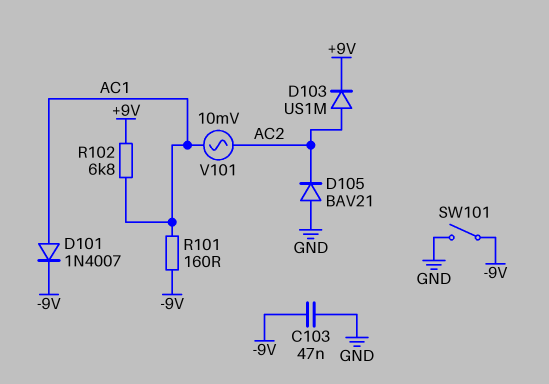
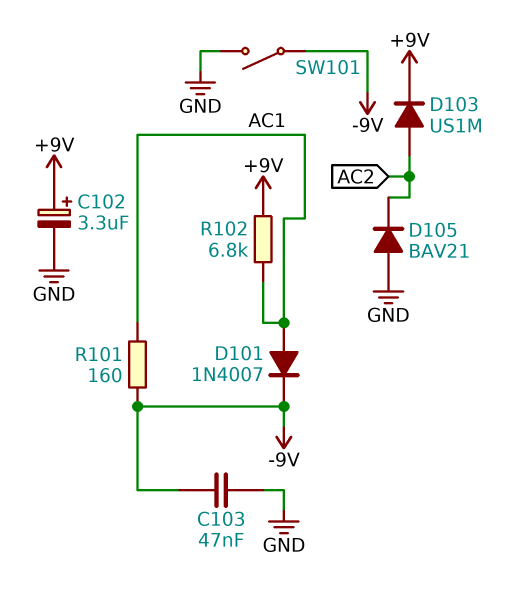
C102: none -> 3.3uF (plus +9V, minus GND)
V101: AC 10mV (AC1, AC2) -> none

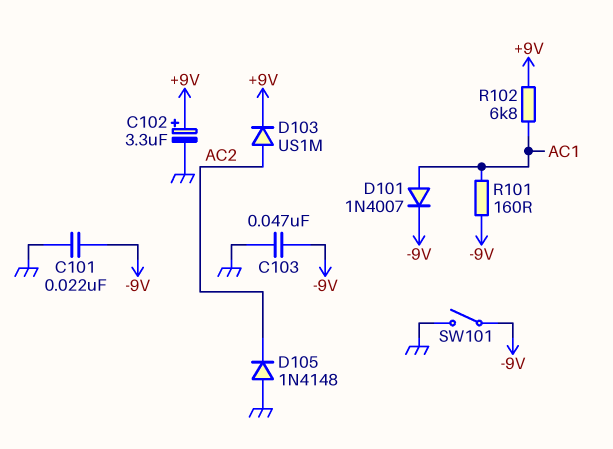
C101: none -> 22nF (-9V, GND)
D105: diode BAV21 (A GND, K AC2) -> diode 1N4148 (A GND, K AC2)

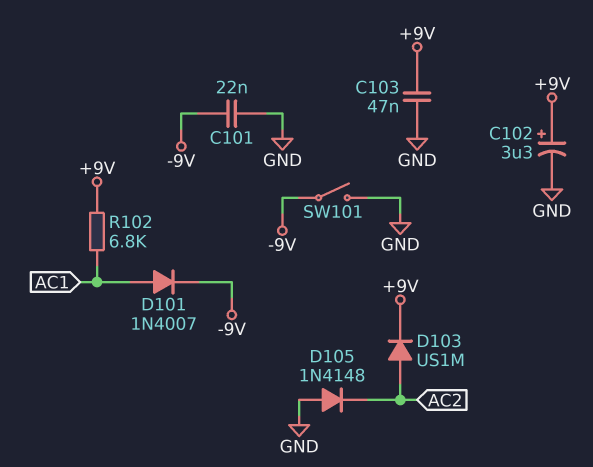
C103: 47nF (-9V, GND) -> 47nF (+9V, GND)
R101: 160 (-9V, AC1) -> none

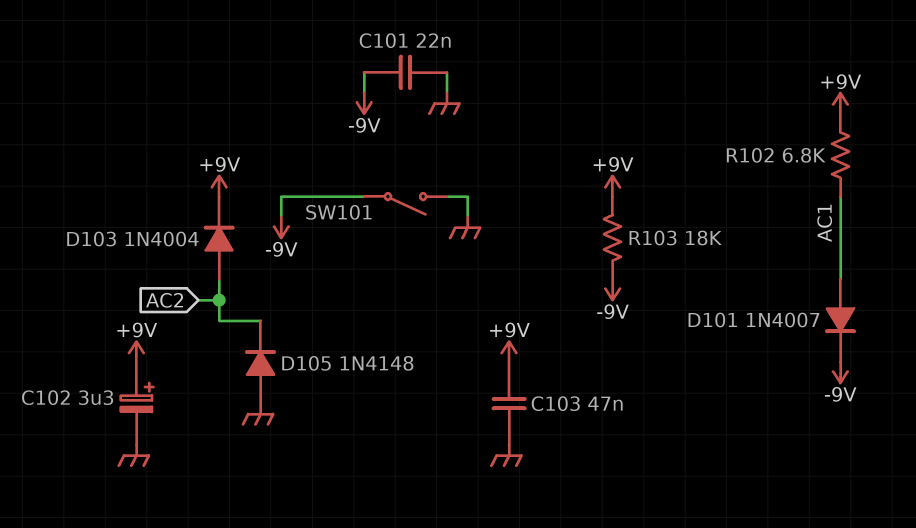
D103: diode US1M (A AC2, K +9V) -> diode 1N4004 (A AC2, K +9V)
R103: none -> 18k (+9V, -9V)

